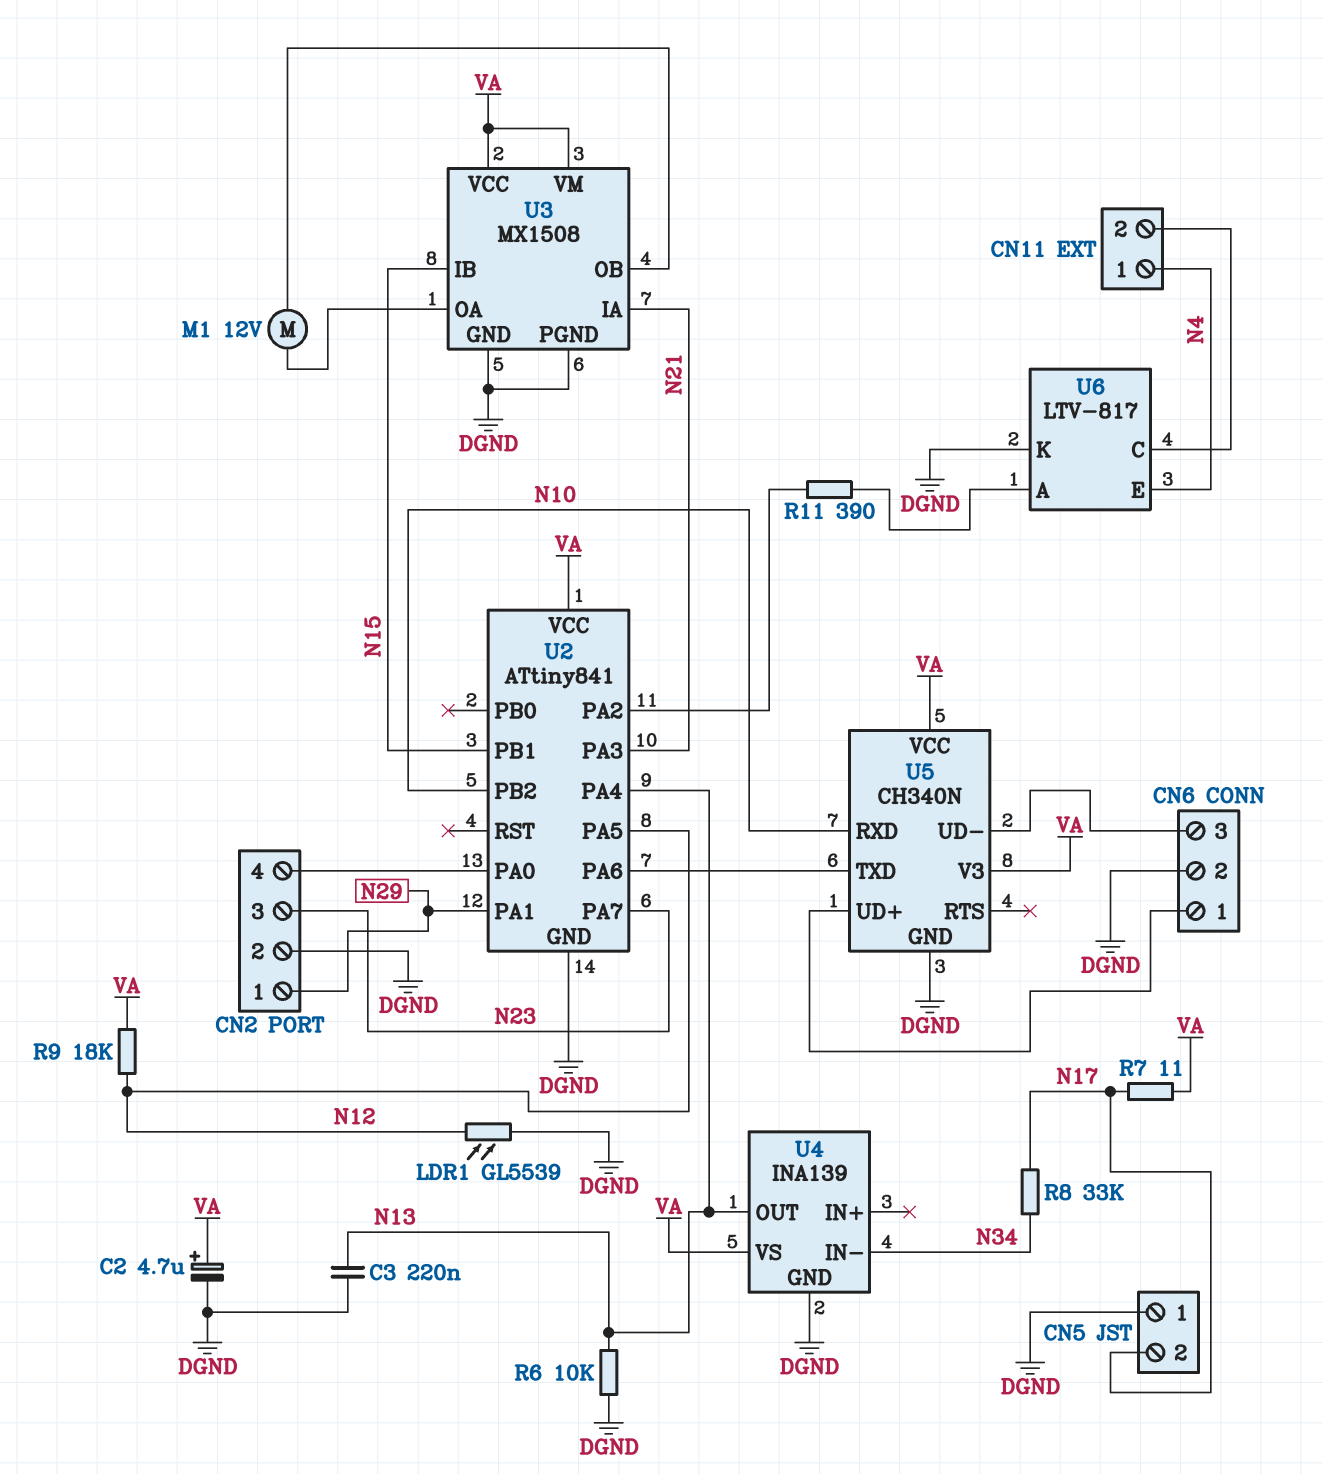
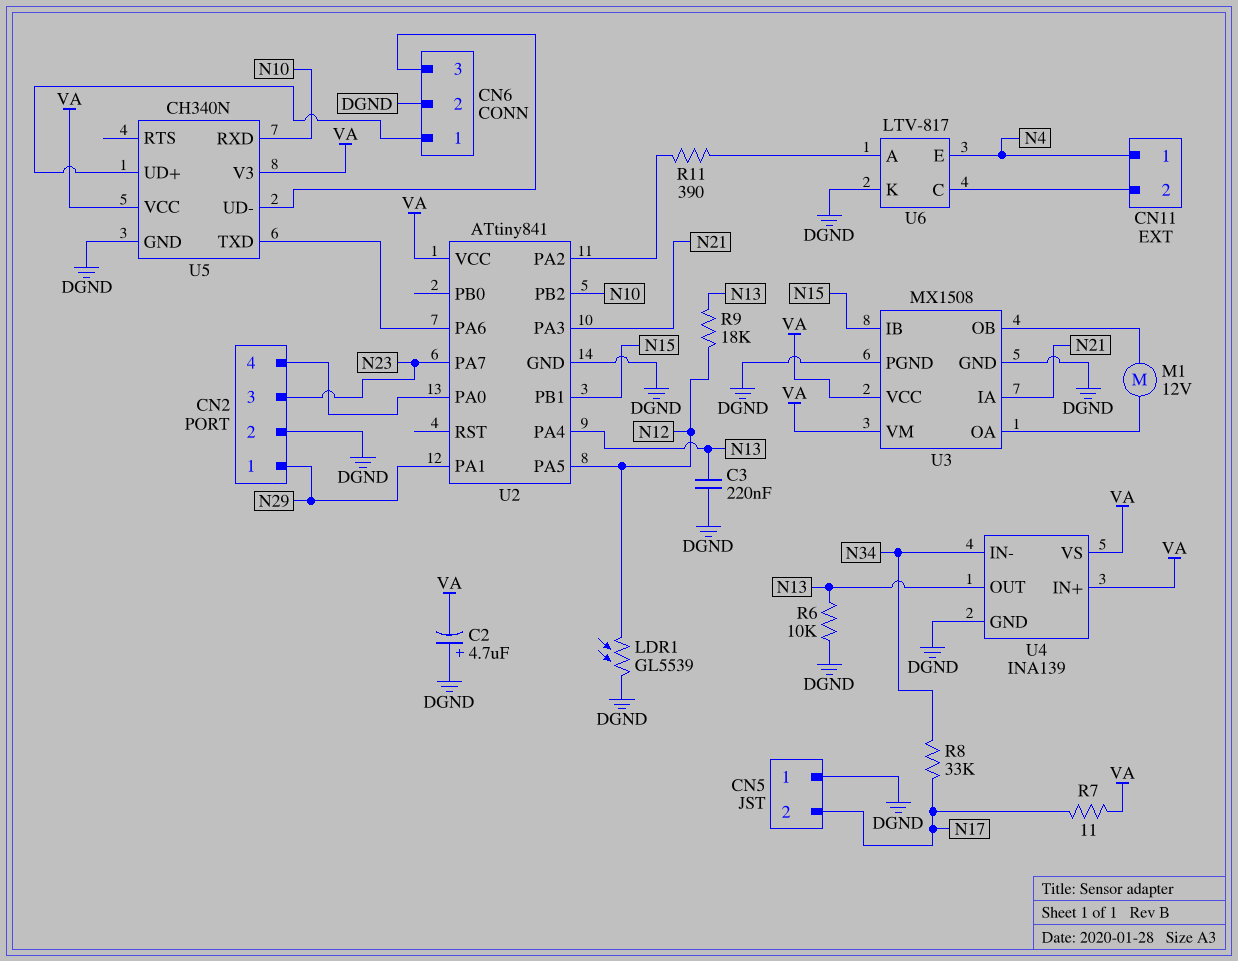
C2: 4.7uF (plus VA, minus DGND) -> 4.7uF (plus DGND, minus VA)
R9: 18k (N12, VA) -> 18k (N12, N13)
U4 pin IN+: none -> VA

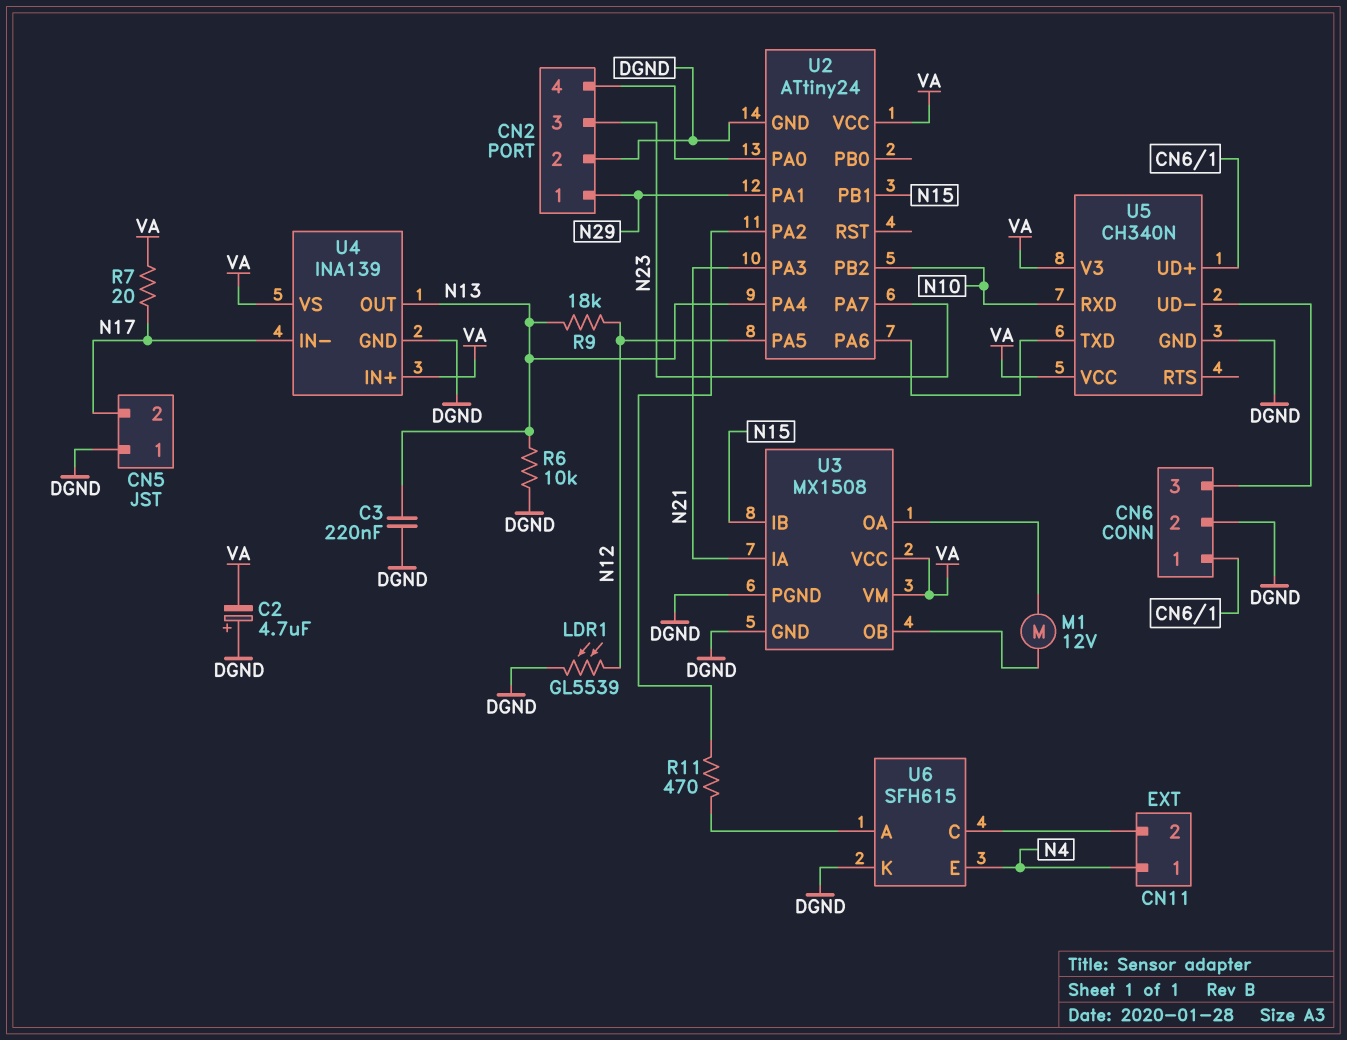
R7: 11 (N17, VA) -> 20 (N17, VA)
R8: 33k (N17, N34) -> none
R11: 390 (U2/PA2, U6/A) -> 470 (U2/PA2, U6/A)
U2: ATtiny841 -> ATtiny24
U4 pin IN-: N34 -> N17
U6: LTV-817 -> SFH615

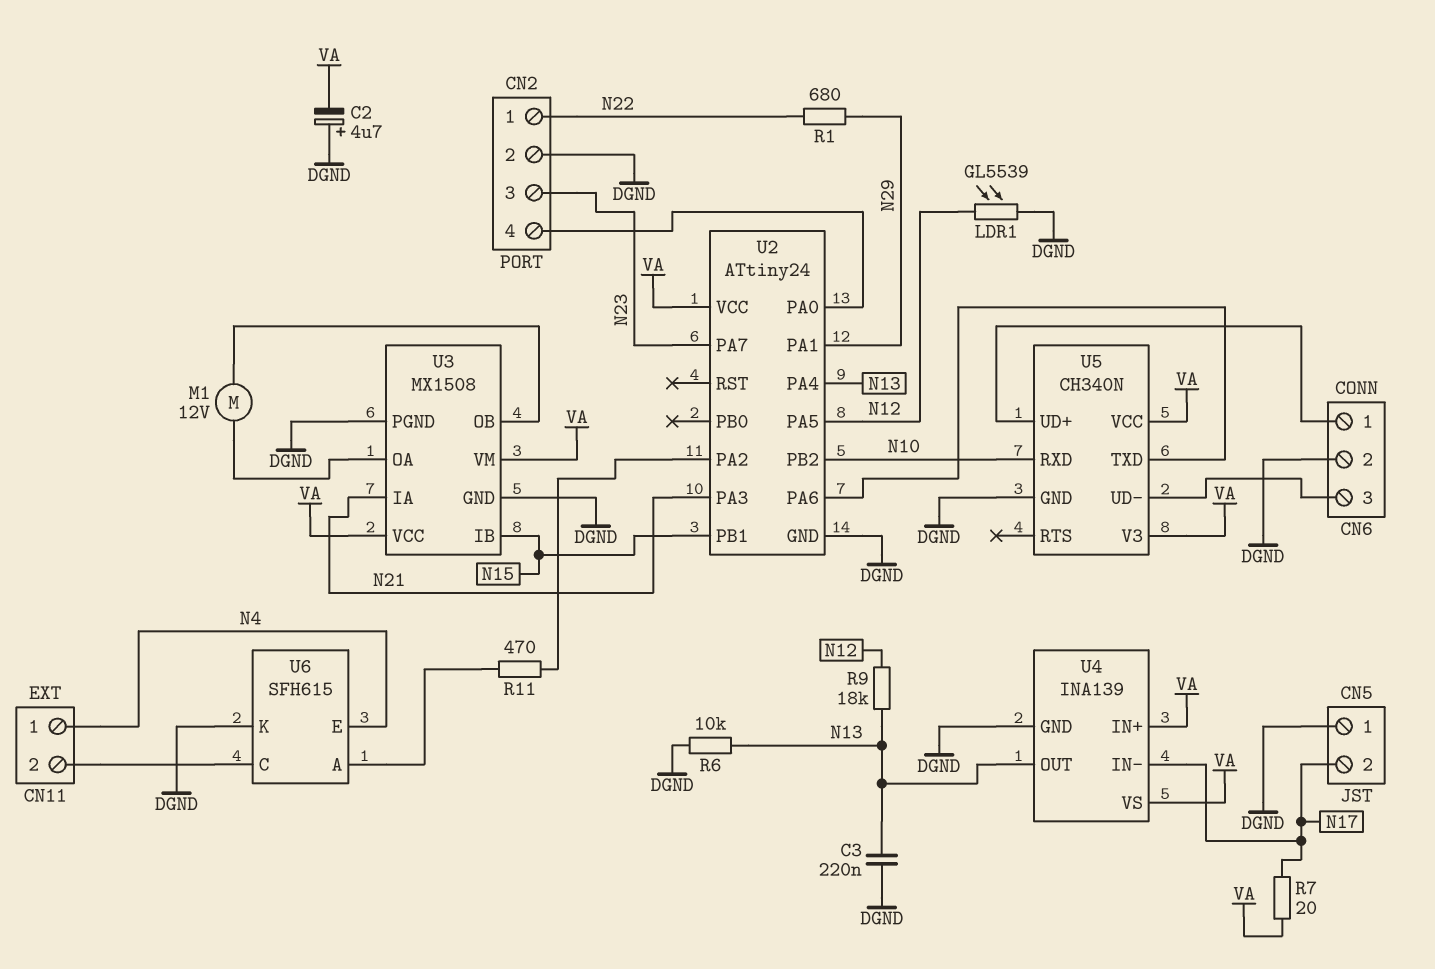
CN2 pin 1: N29 -> N22
R1: none -> 680 (N22, N29)

